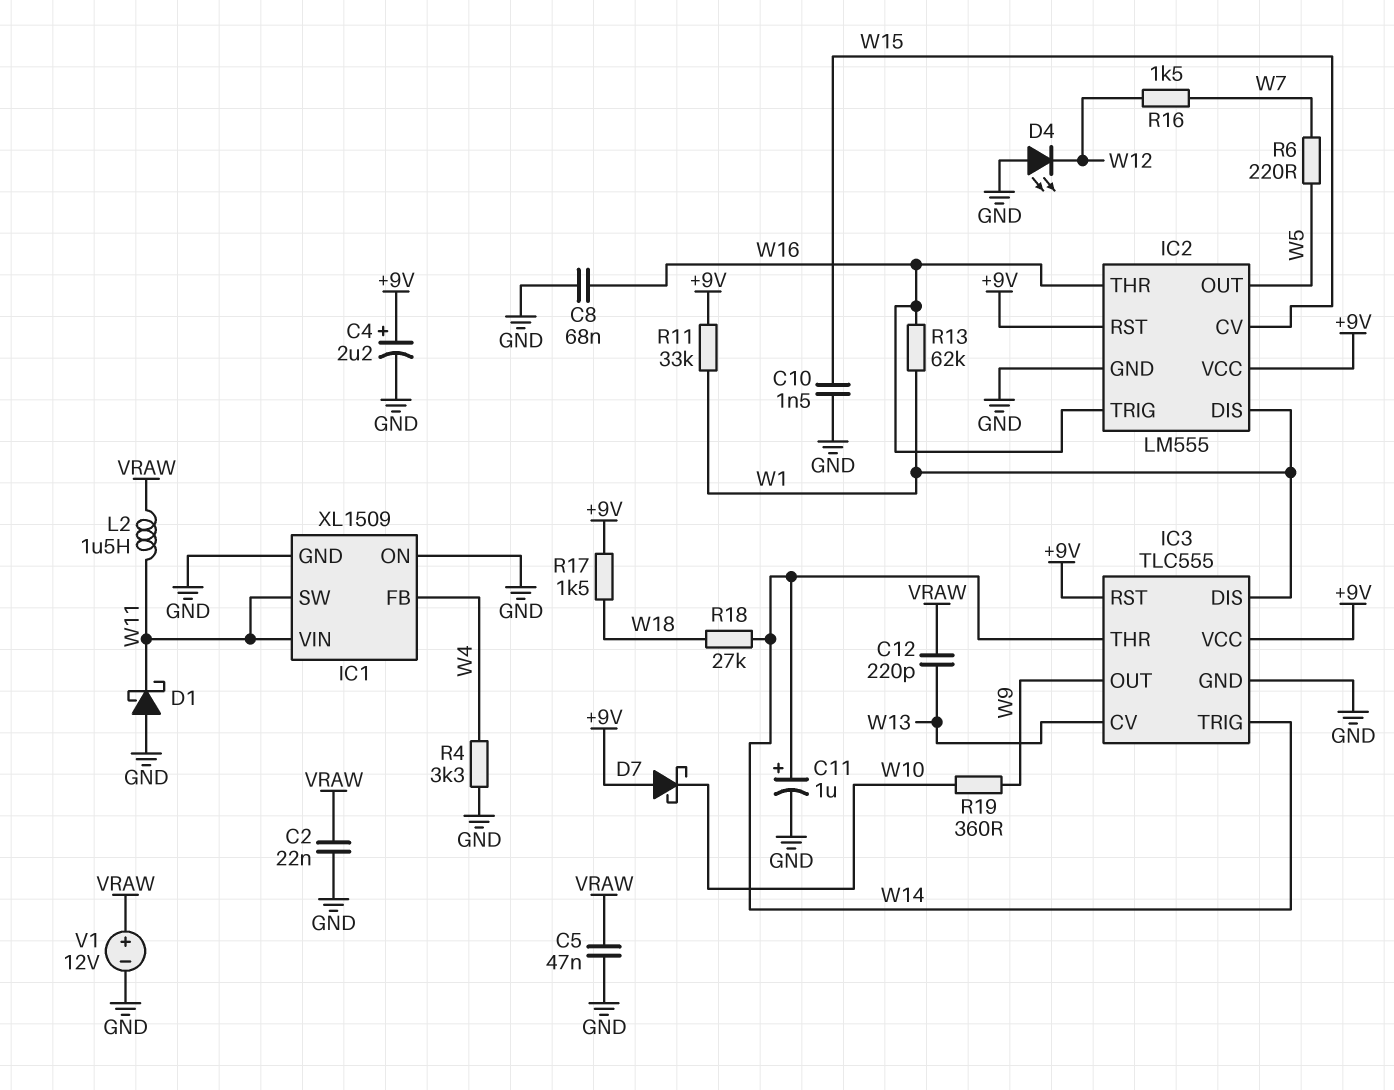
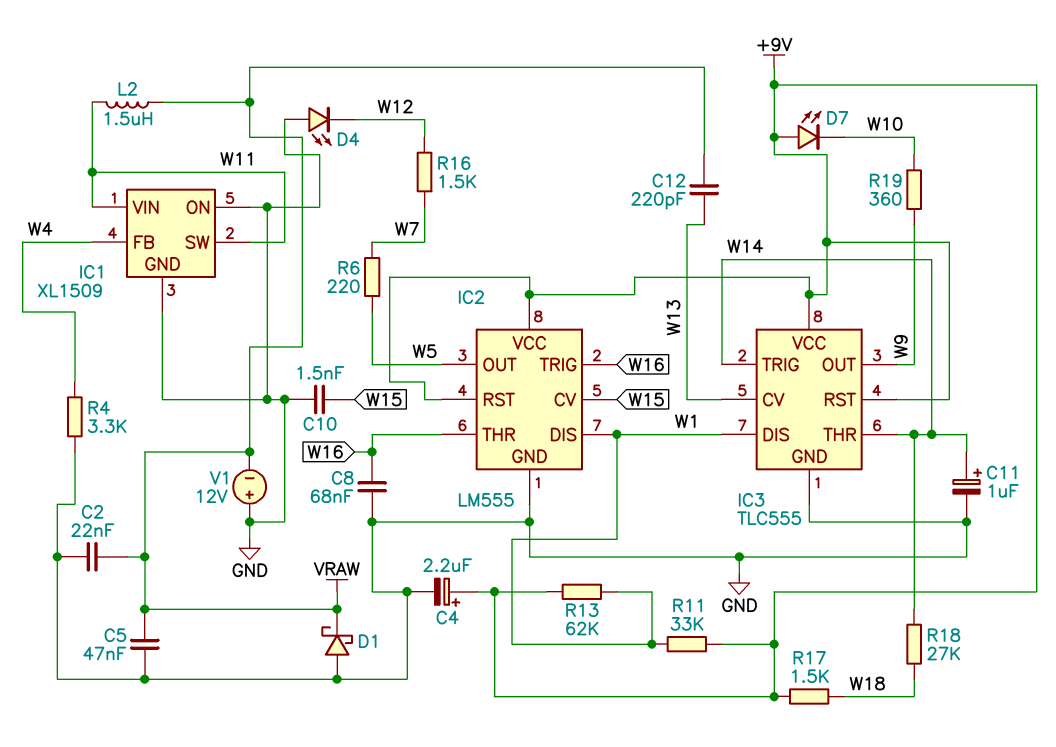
D1: schottky (A GND, K W11) -> schottky (A GND, K VRAW)
D7: schottky (A +9V, K W10) -> LED (A +9V, K W10)
R13: 62k (W1, W16) -> 62k (+9V, W1)
V1: 12V (plus VRAW, minus GND) -> 12V (plus GND, minus VRAW)

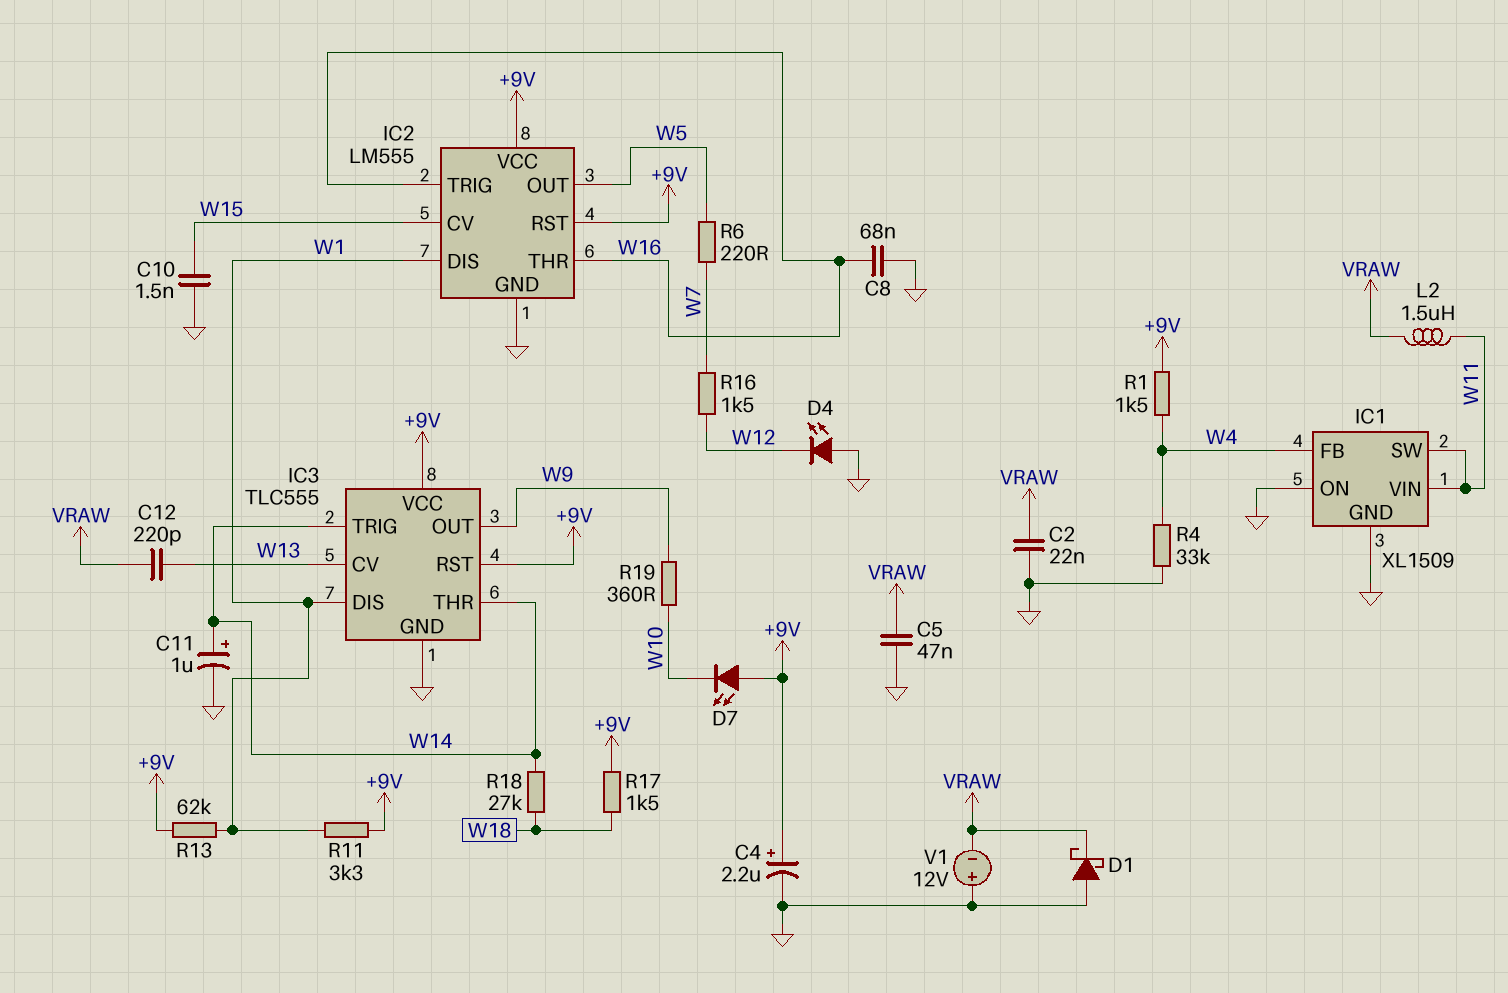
R1: none -> 1.5k (+9V, W4)
R4: 3.3k (GND, W4) -> 33k (GND, W4)
R11: 33k (+9V, W1) -> 3.3k (+9V, W1)

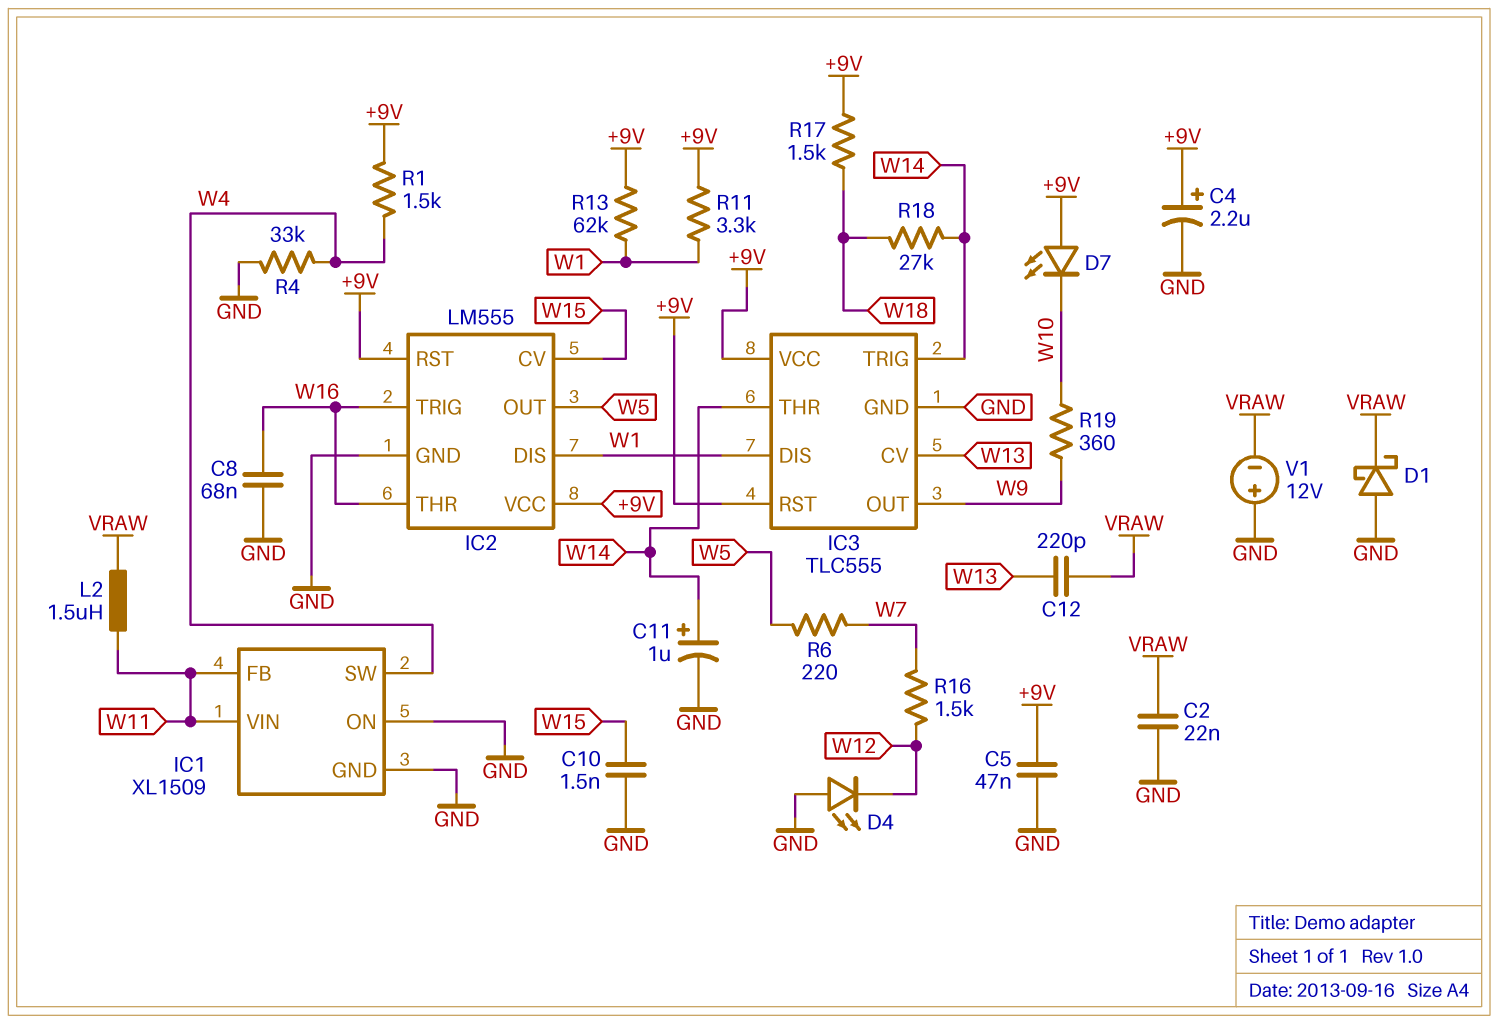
C5: 47nF (GND, VRAW) -> 47nF (+9V, GND)
IC1 pin FB: W4 -> W11
IC1 pin SW: W11 -> W4

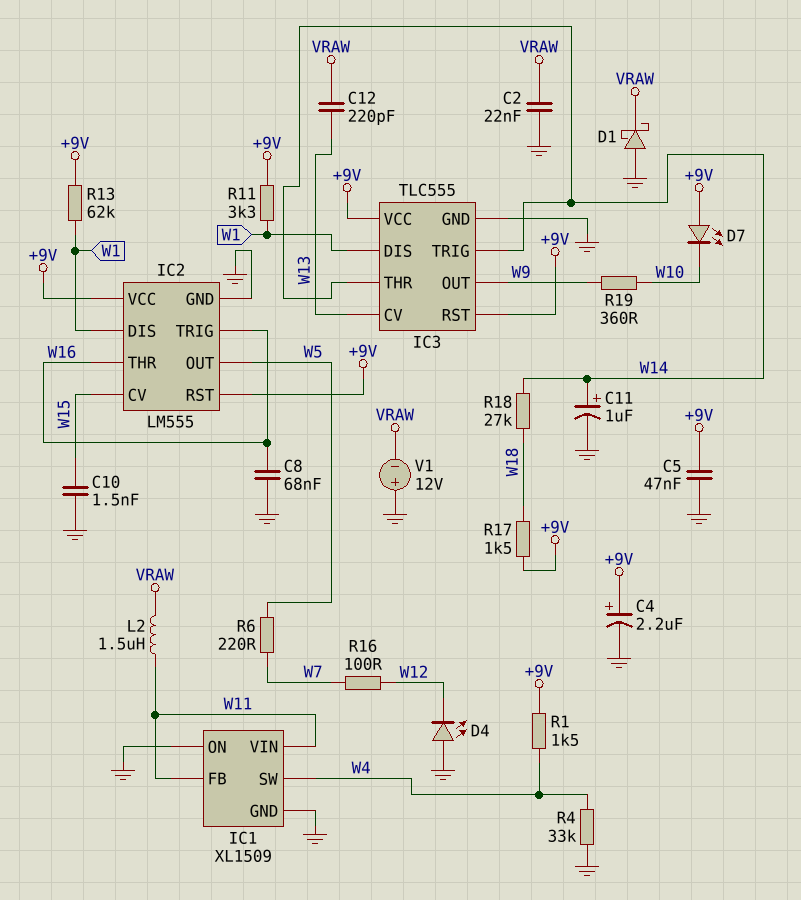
R16: 1.5k (W7, W12) -> 100 (W7, W12)

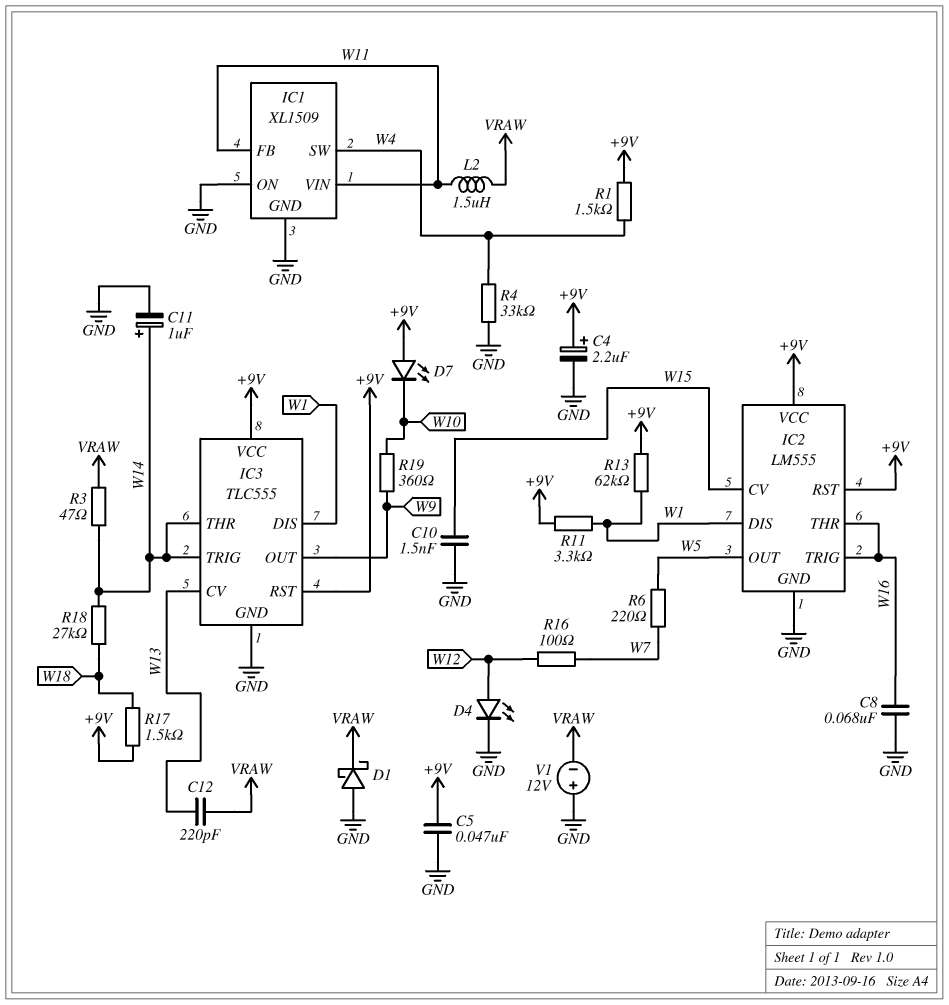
C2: 22nF (GND, VRAW) -> none
D4: LED (A GND, K W12) -> LED (A W12, K GND)
R3: none -> 47 (VRAW, W14)

